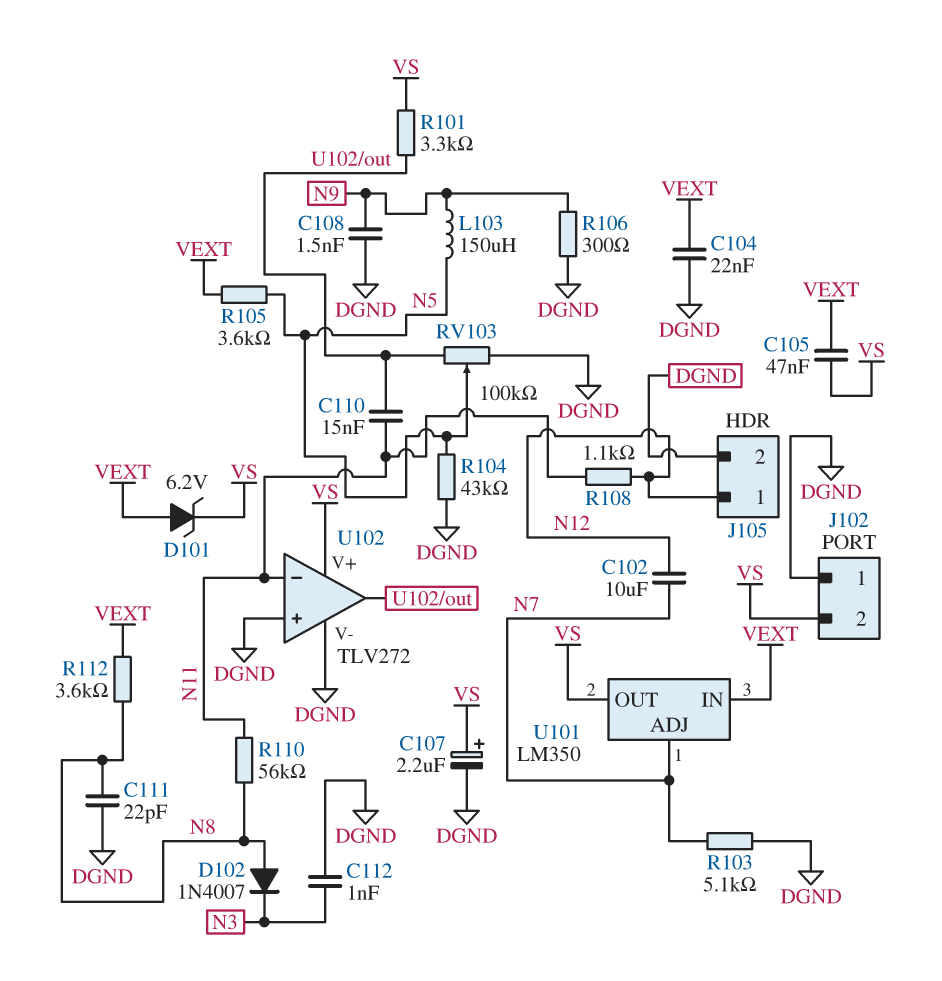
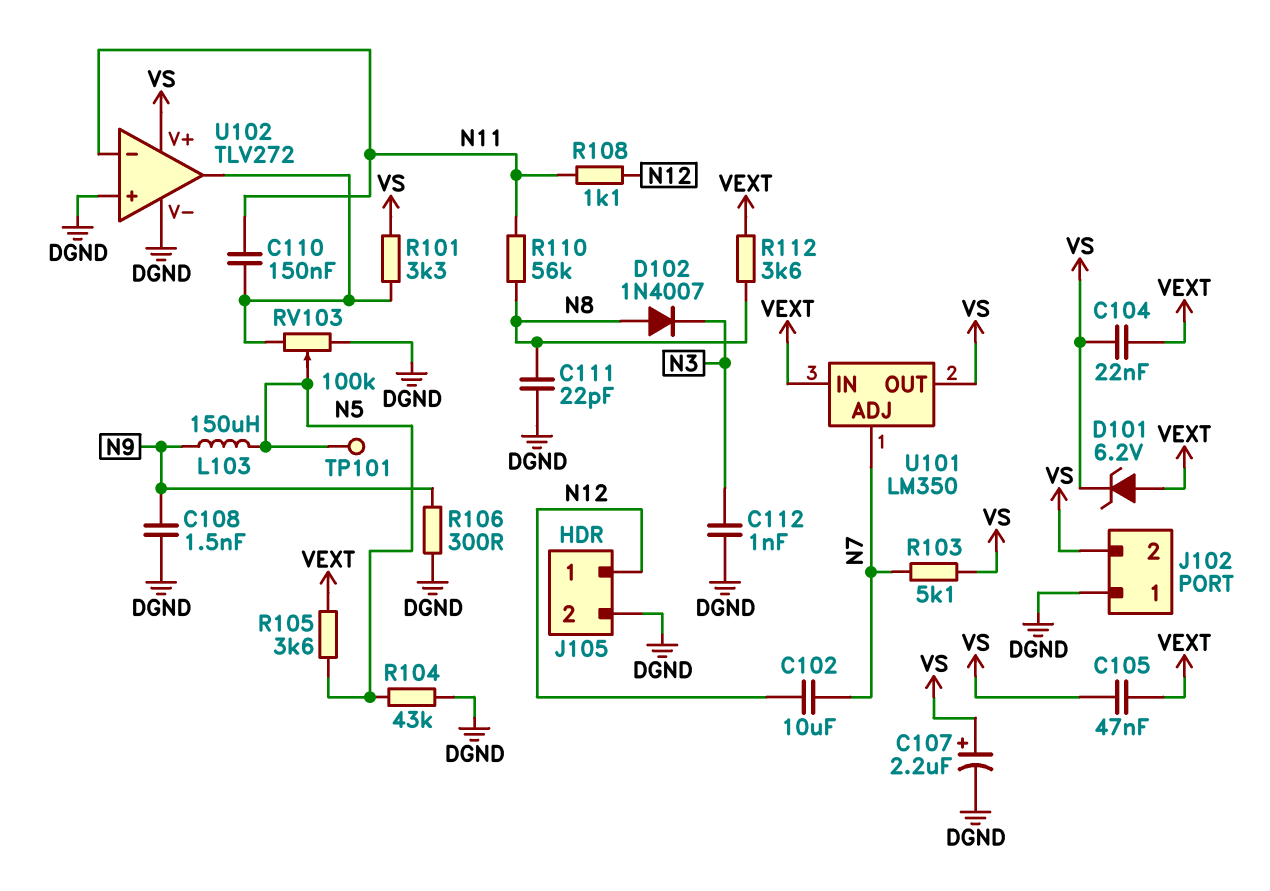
C104: 22nF (DGND, VEXT) -> 22nF (VEXT, VS)
C110: 15nF (N11, U102/out) -> 150nF (N11, U102/out)
R103: 5.1k (DGND, N7) -> 5.1k (N7, VS)
TP101: none -> test point (N5)

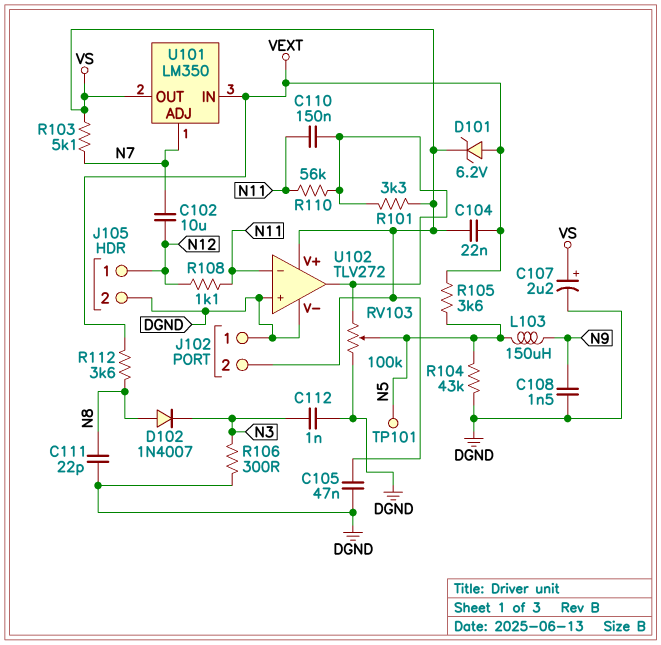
C105: 47nF (VEXT, VS) -> 47nF (DGND, VS)
R106: 300 (DGND, N9) -> 300 (DGND, N3)
R110: 56k (N8, N11) -> 56k (N11, U102/out)

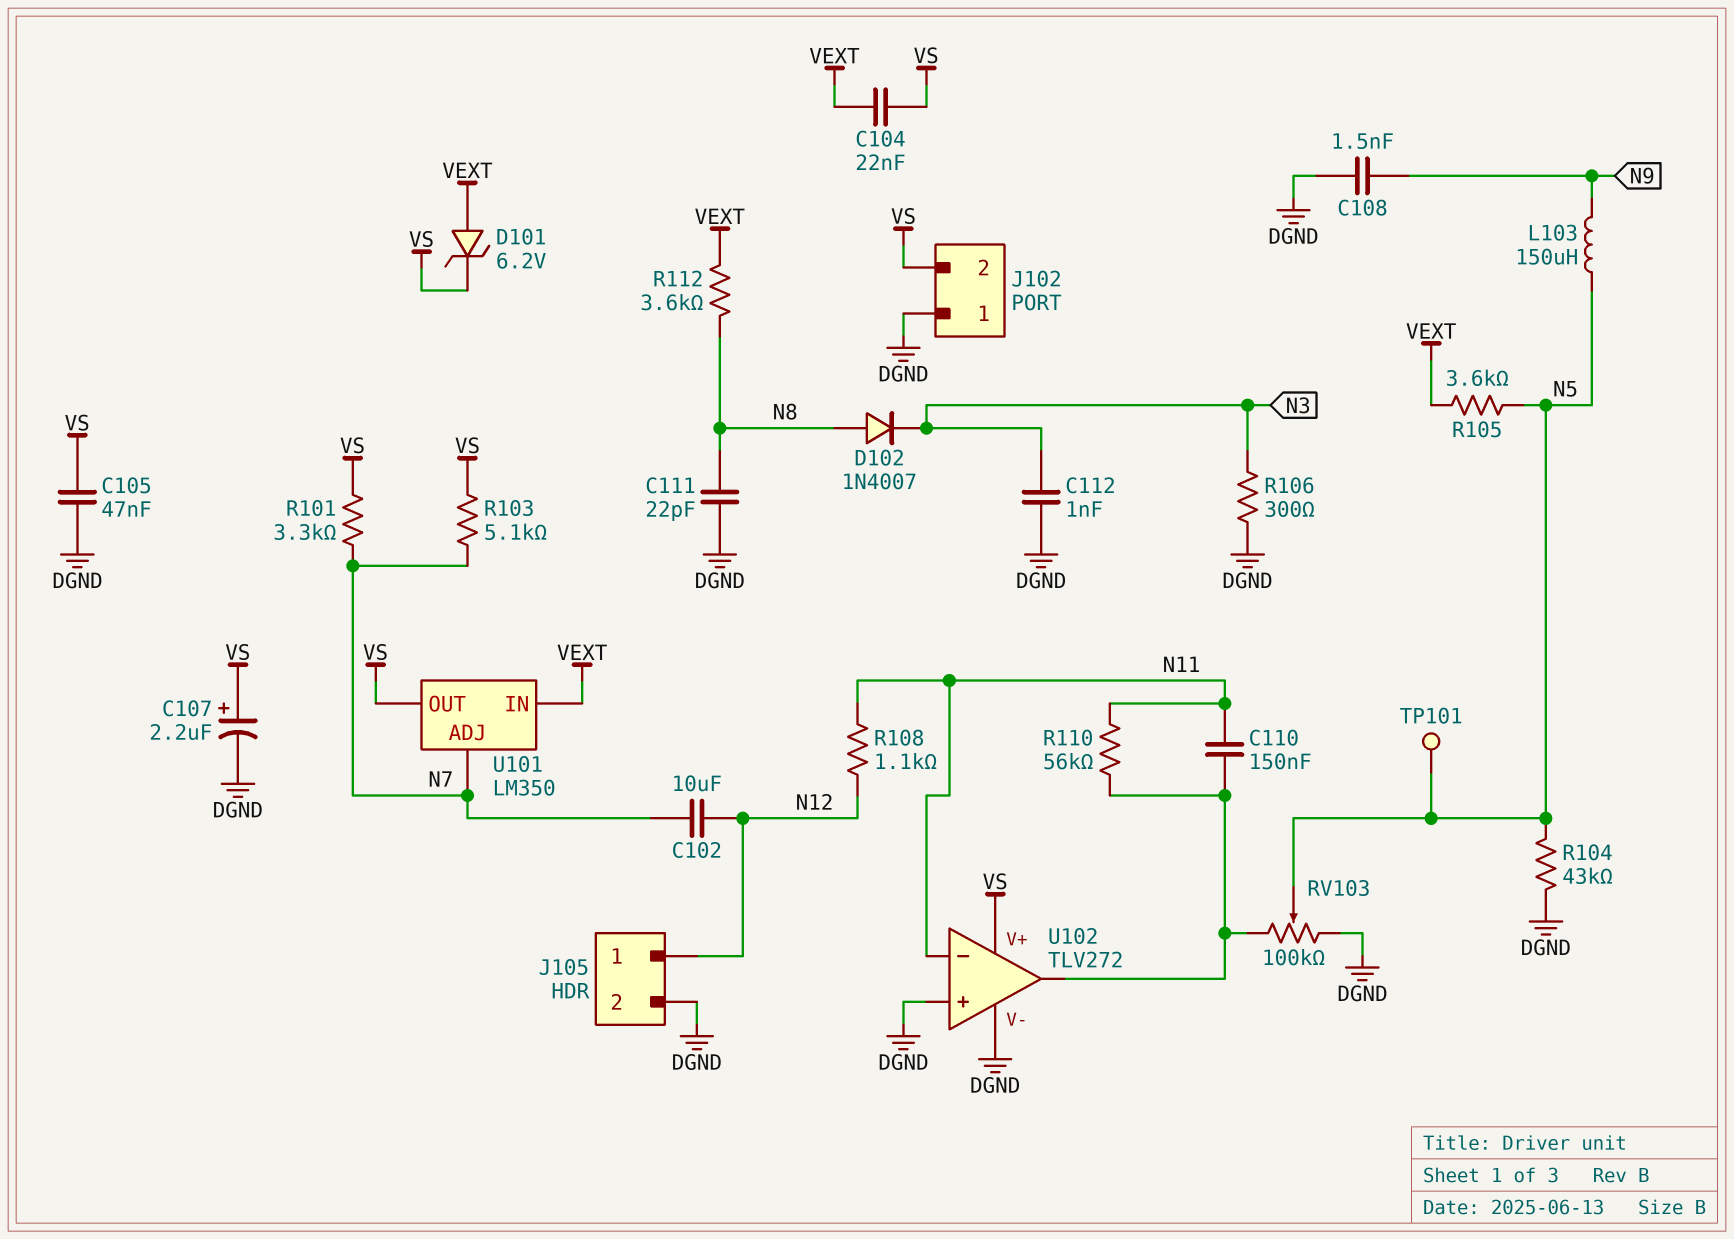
R101: 3.3k (U102/out, VS) -> 3.3k (N7, VS)

